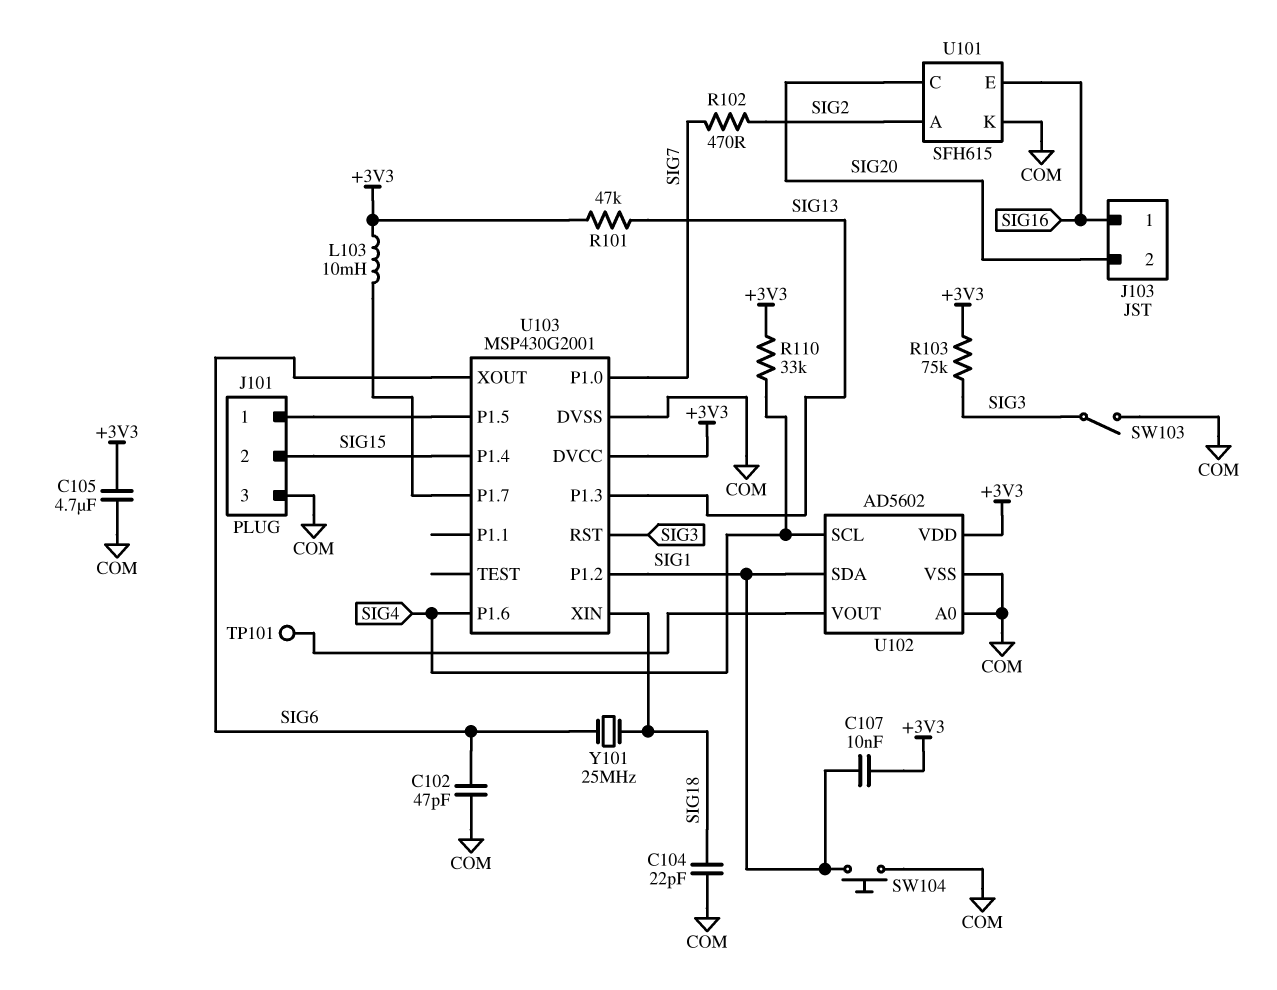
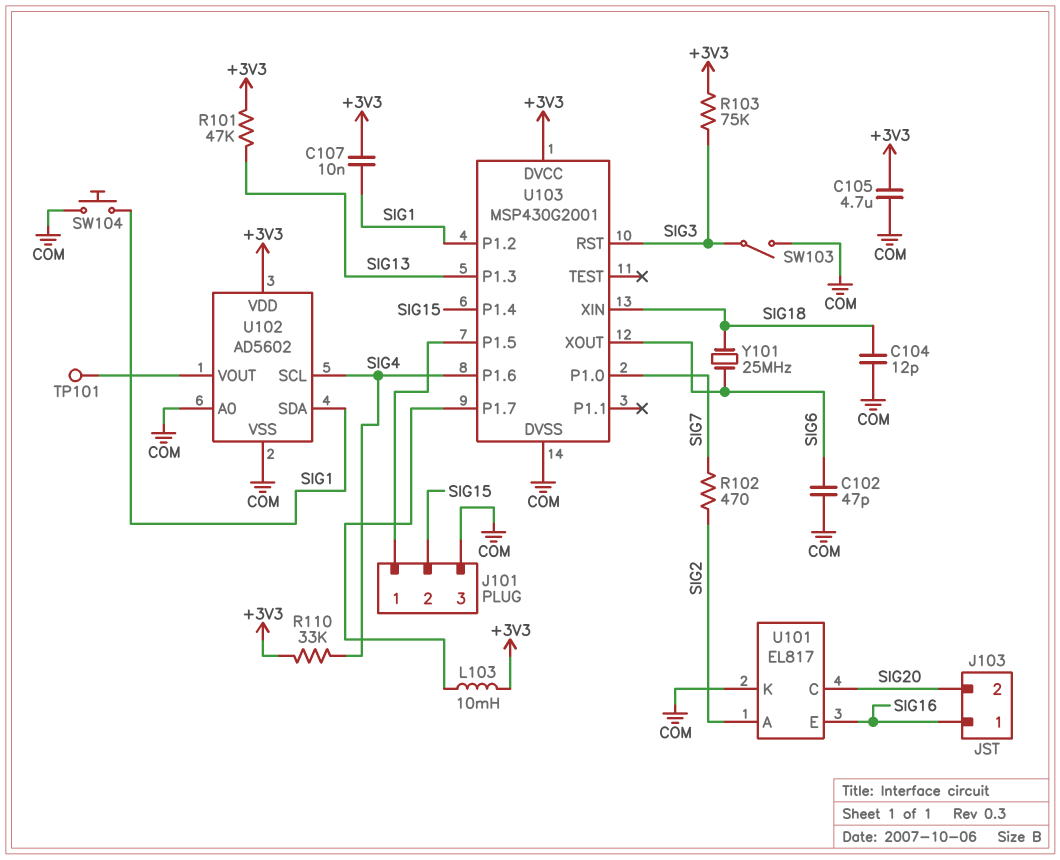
C104: 22pF (COM, SIG18) -> 12pF (COM, SIG18)
U101: SFH615 -> EL817

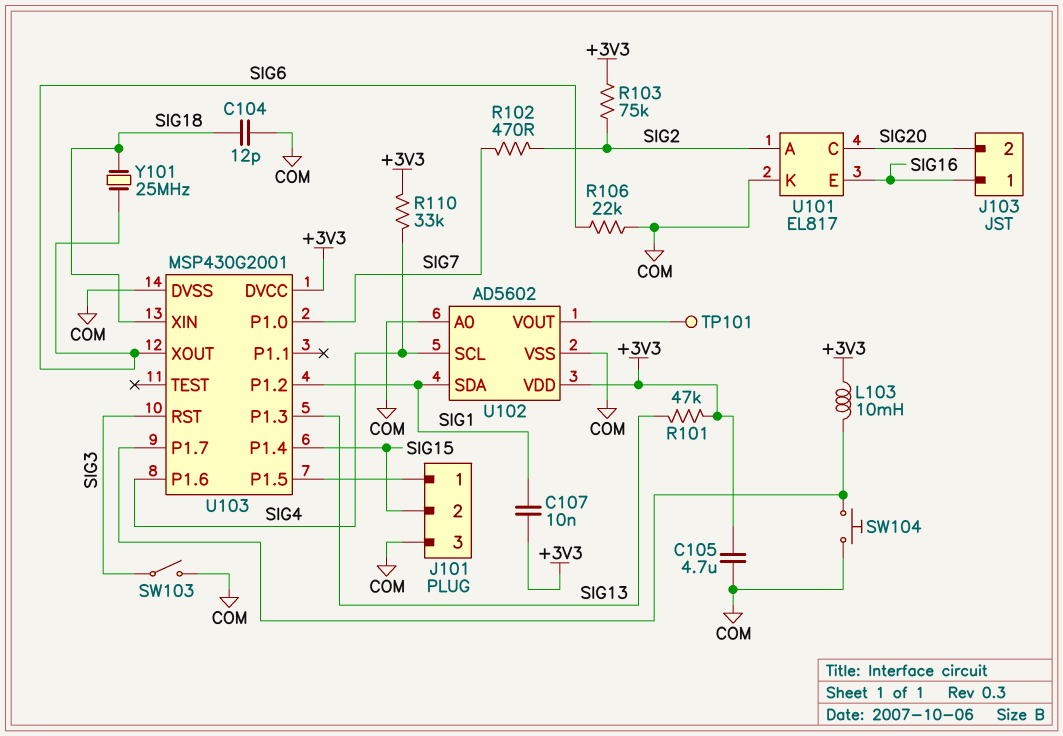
C102: 47pF (COM, SIG6) -> none
R103: 75k (+3V3, SIG3) -> 75k (+3V3, SIG2)
R106: none -> 22k (COM, SIG6)
SW104: button (COM, SIG1) -> button (COM, U103/P1.7)

